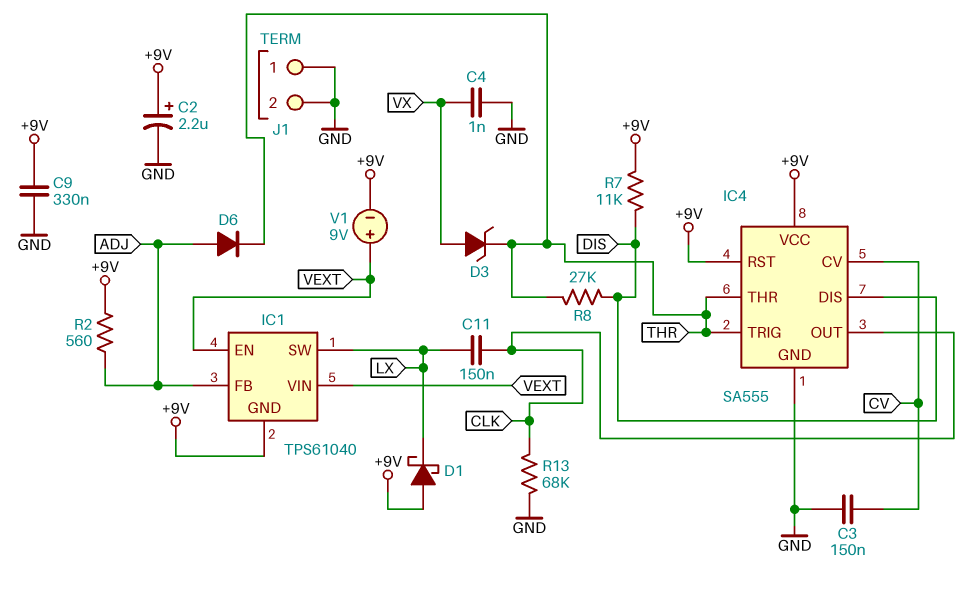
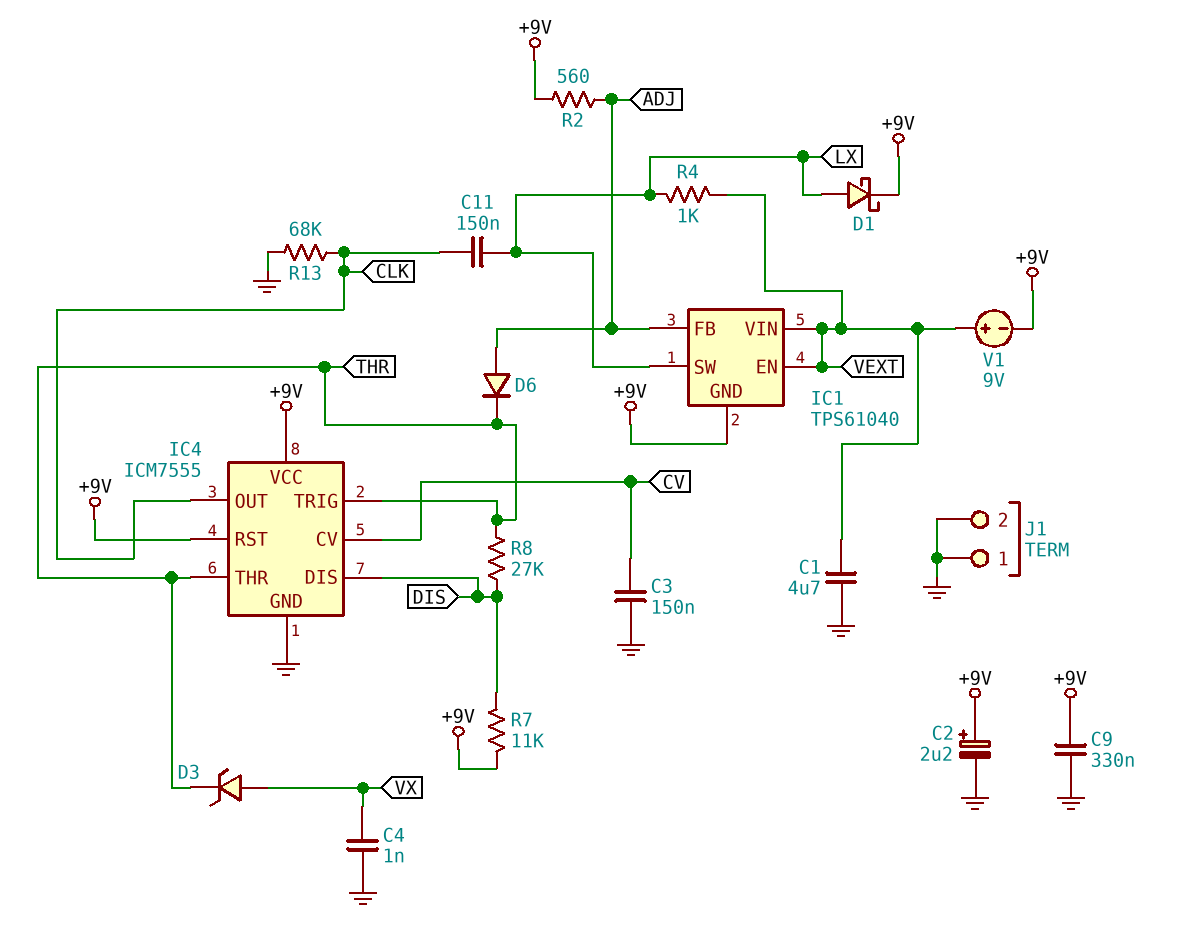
C1: none -> 4.7uF (GND, VEXT)
D1: schottky (A +9V, K LX) -> schottky (A LX, K +9V)
IC4: SA555 -> ICM7555
R4: none -> 1k (LX, VEXT)

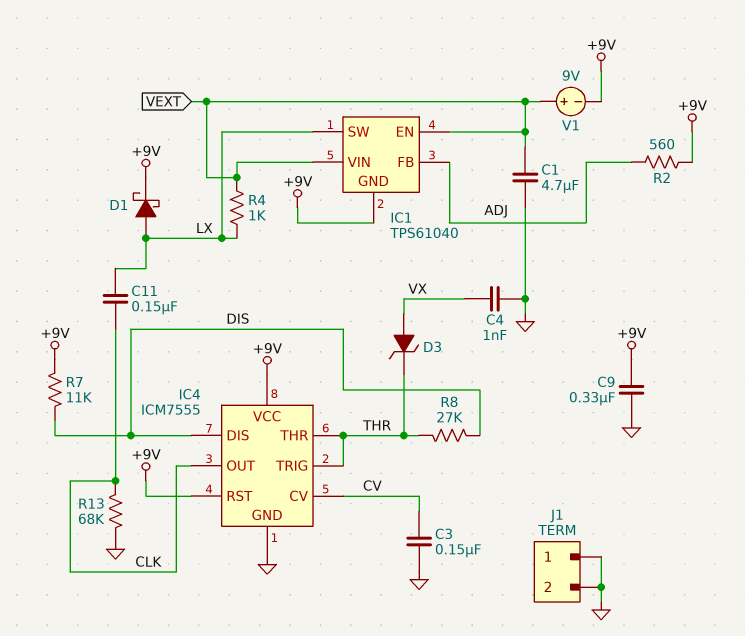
C2: 2.2uF (plus +9V, minus GND) -> none
D6: diode (A ADJ, K THR) -> none

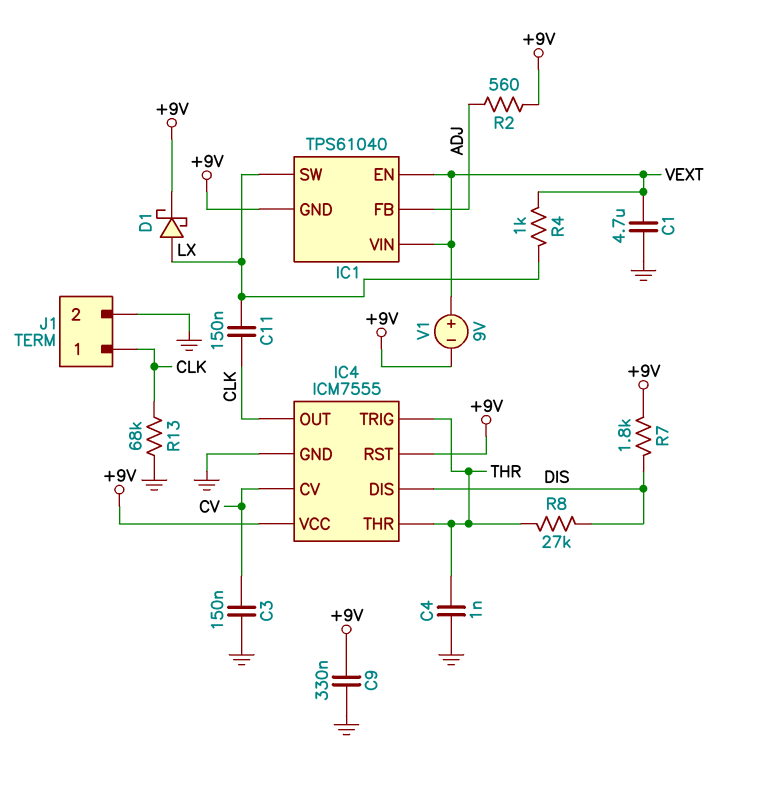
C4: 1nF (GND, VX) -> 1nF (GND, THR)
D3: zener (A VX, K THR) -> none
J1 pin 1: GND -> CLK
R7: 11k (+9V, DIS) -> 1.8k (+9V, DIS)

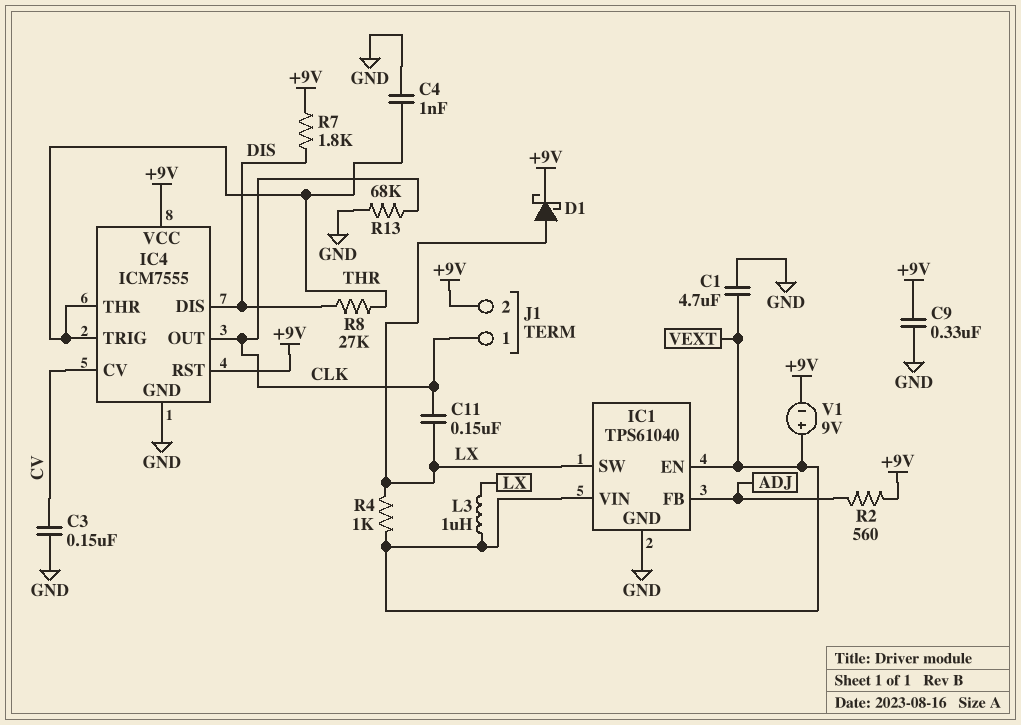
IC1 pin GND: +9V -> GND
J1 pin 2: GND -> +9V
L3: none -> 1uH (LX, VEXT)

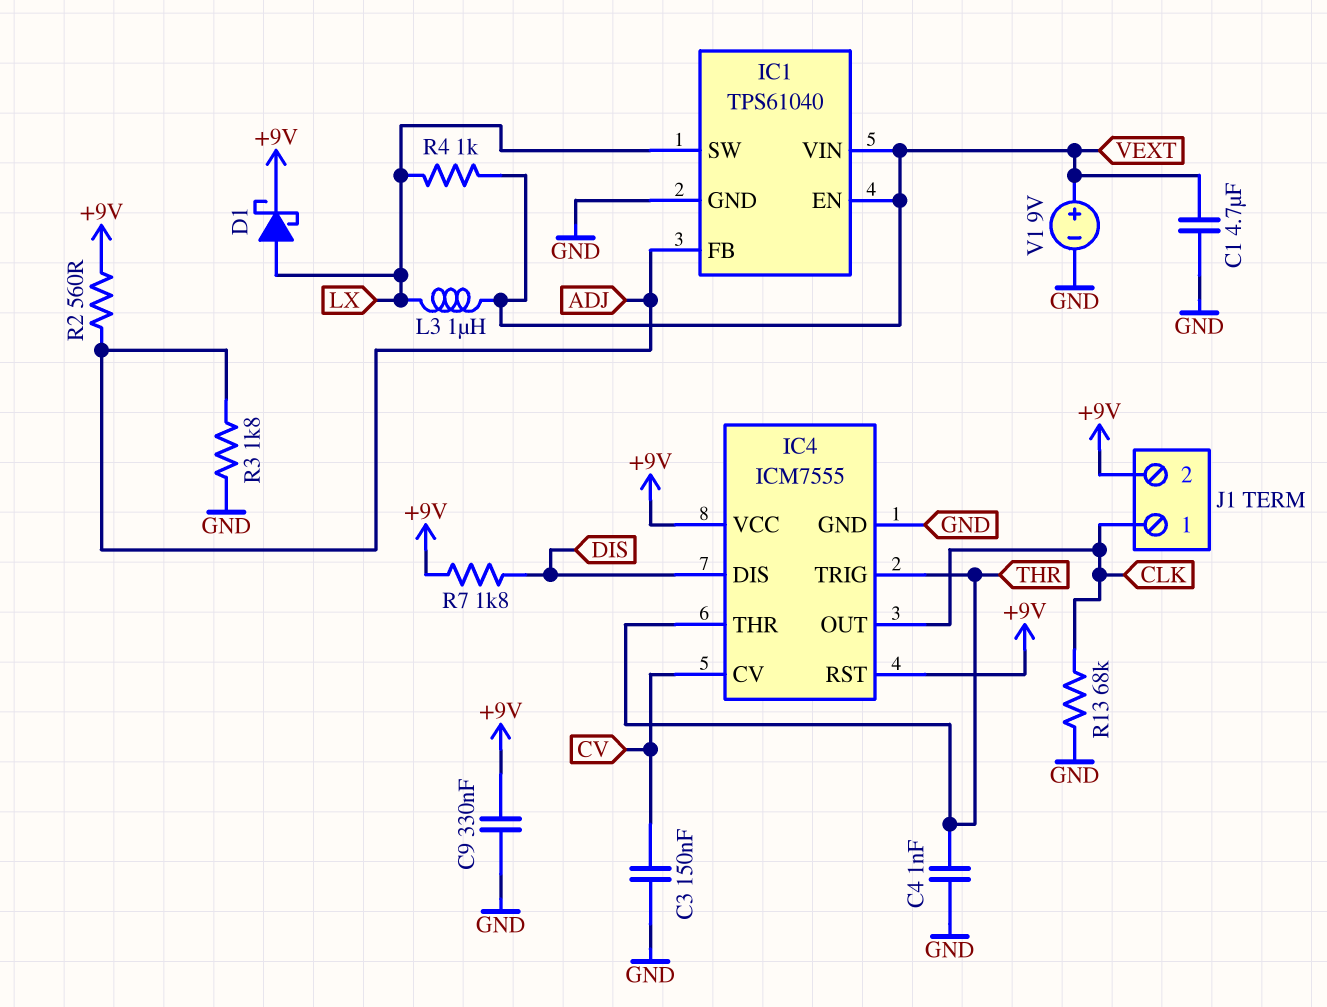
C11: 150nF (CLK, LX) -> none
R3: none -> 1.8k (ADJ, GND)
R8: 27k (DIS, THR) -> none
V1: 9V (plus VEXT, minus +9V) -> 9V (plus VEXT, minus GND)

